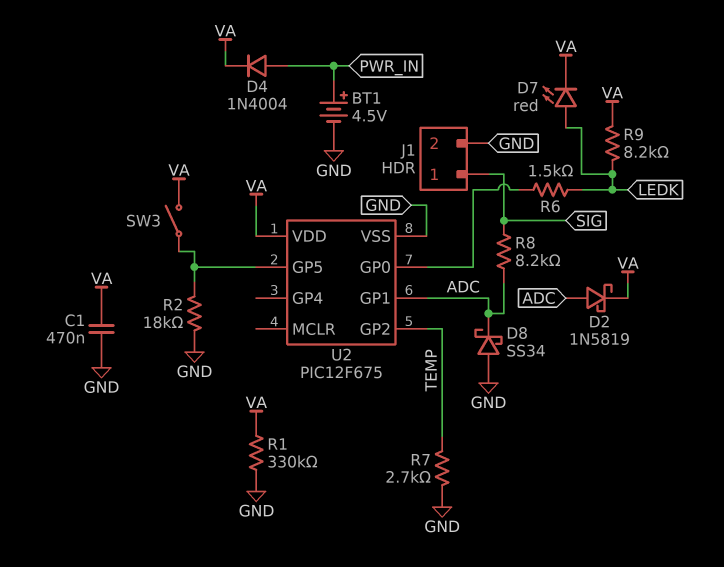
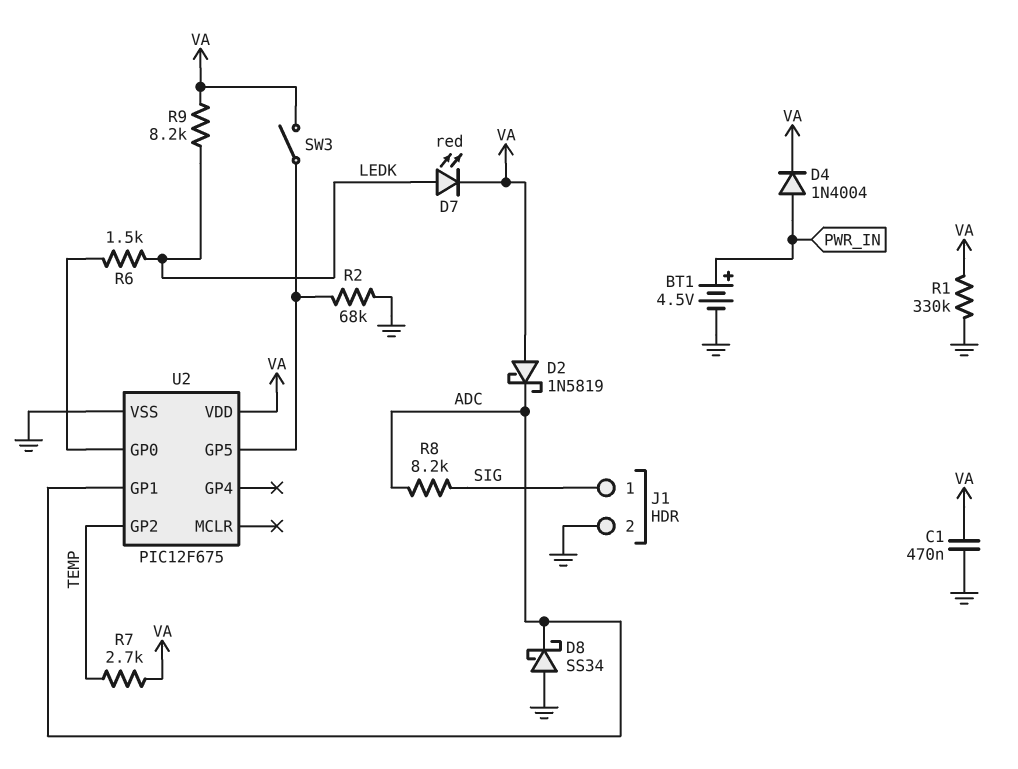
D2: schottky 1N5819 (A ADC, K VA) -> schottky 1N5819 (A VA, K ADC)
R2: 18k (GND, U2/GP5) -> 68k (GND, U2/GP5)
R7: 2.7k (GND, TEMP) -> 2.7k (TEMP, VA)

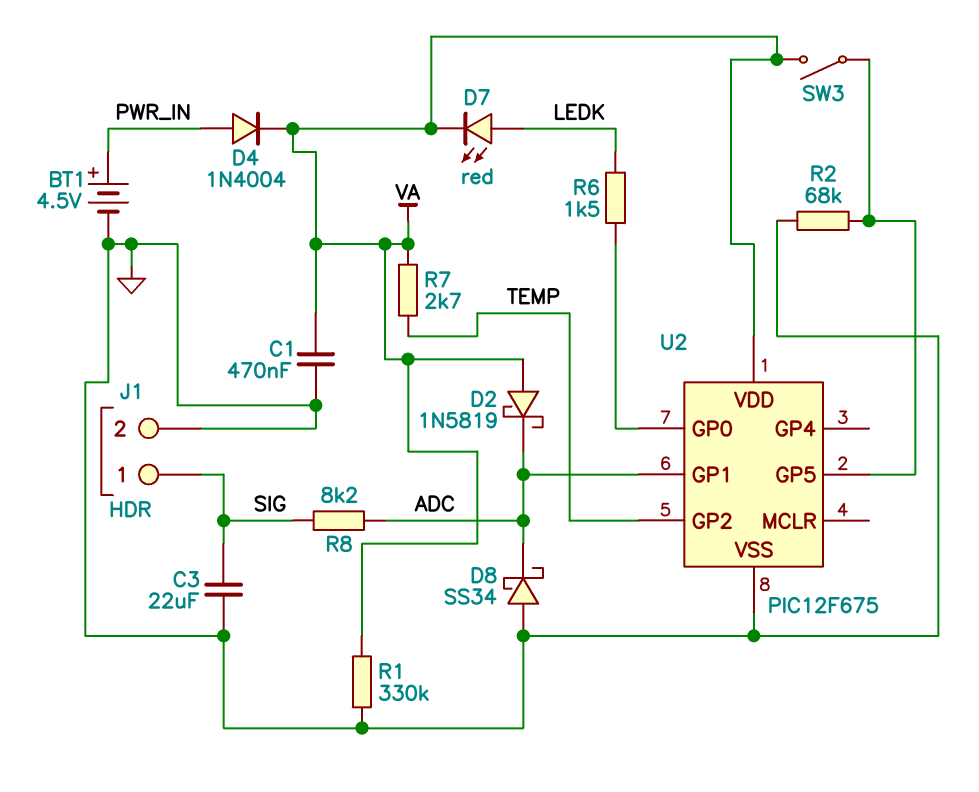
C3: none -> 22uF (GND, SIG)
R9: 8.2k (LEDK, VA) -> none

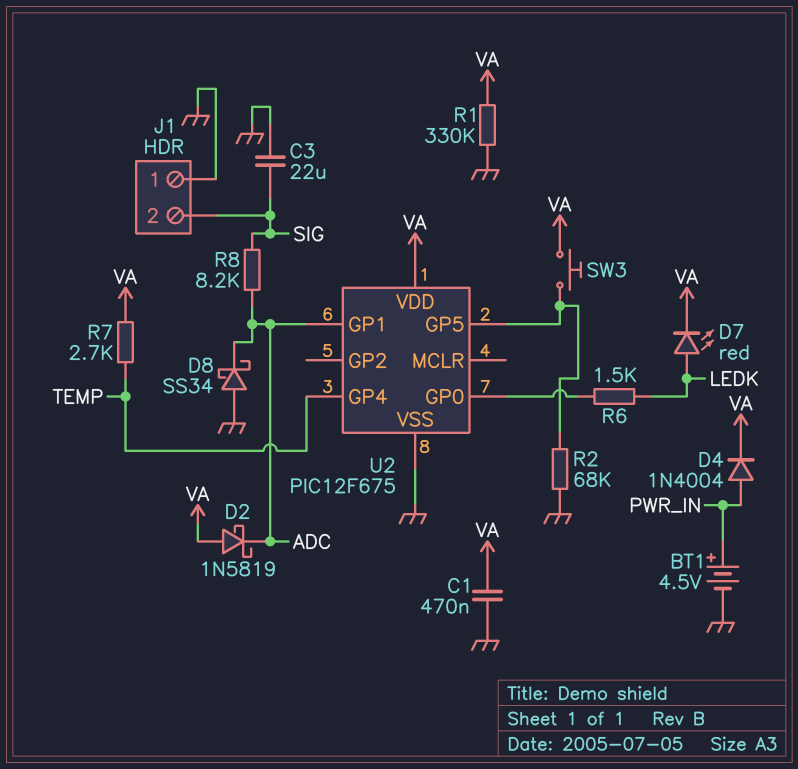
J1 pin 1: SIG -> GND
J1 pin 2: GND -> SIG
SW3: switch (U2/GP5, VA) -> button (U2/GP5, VA)
U2 pin GP2: TEMP -> none
U2 pin GP4: none -> TEMP

